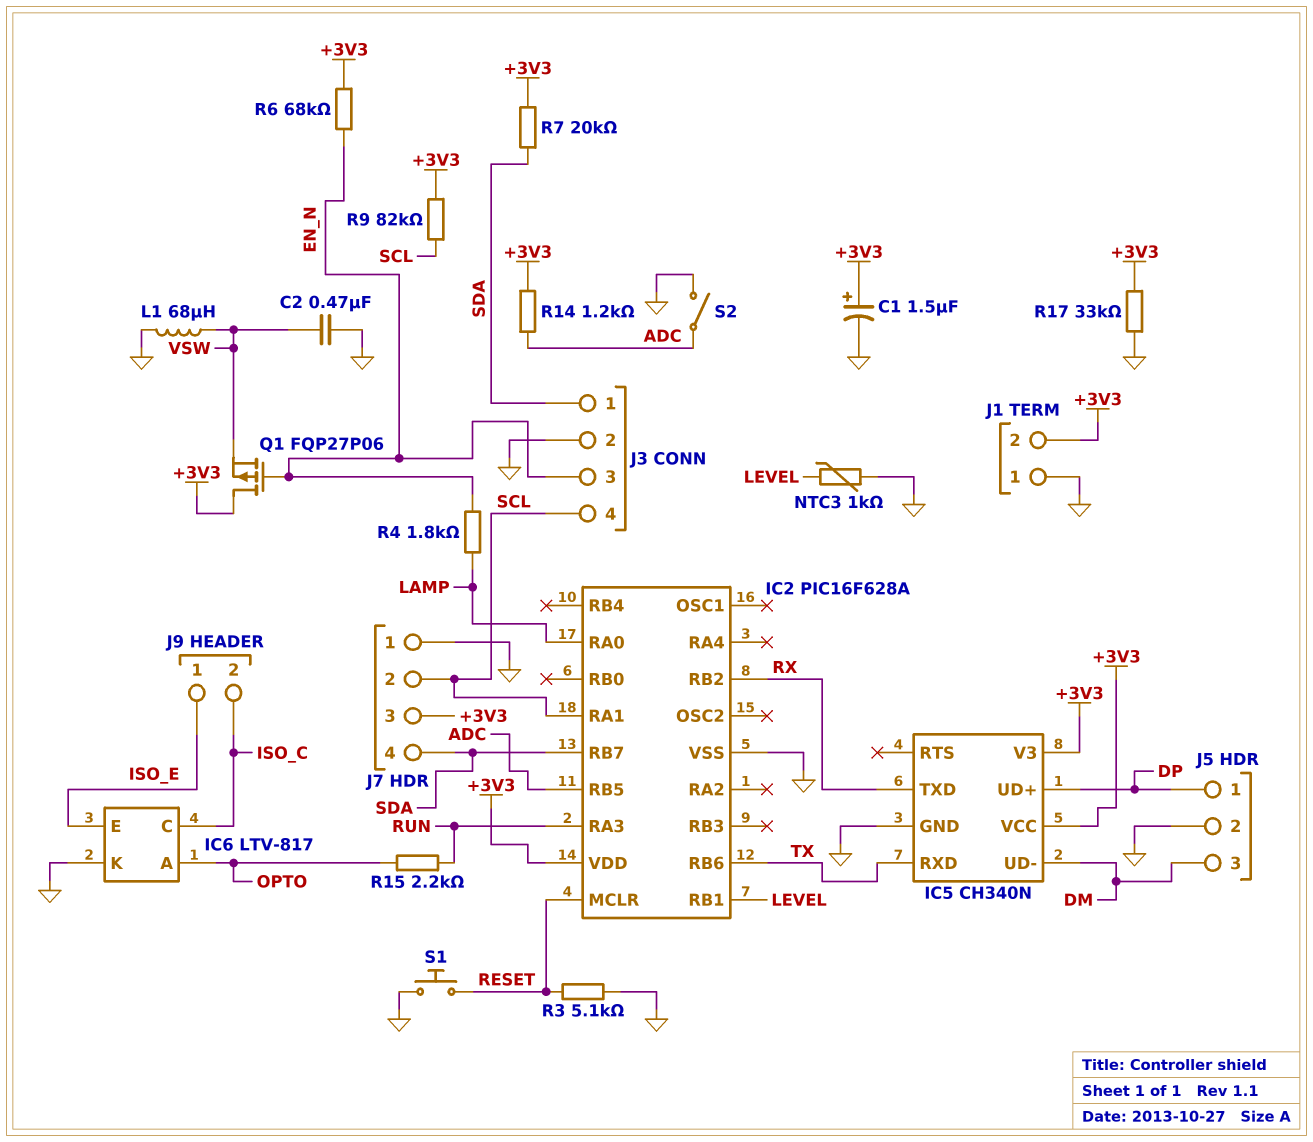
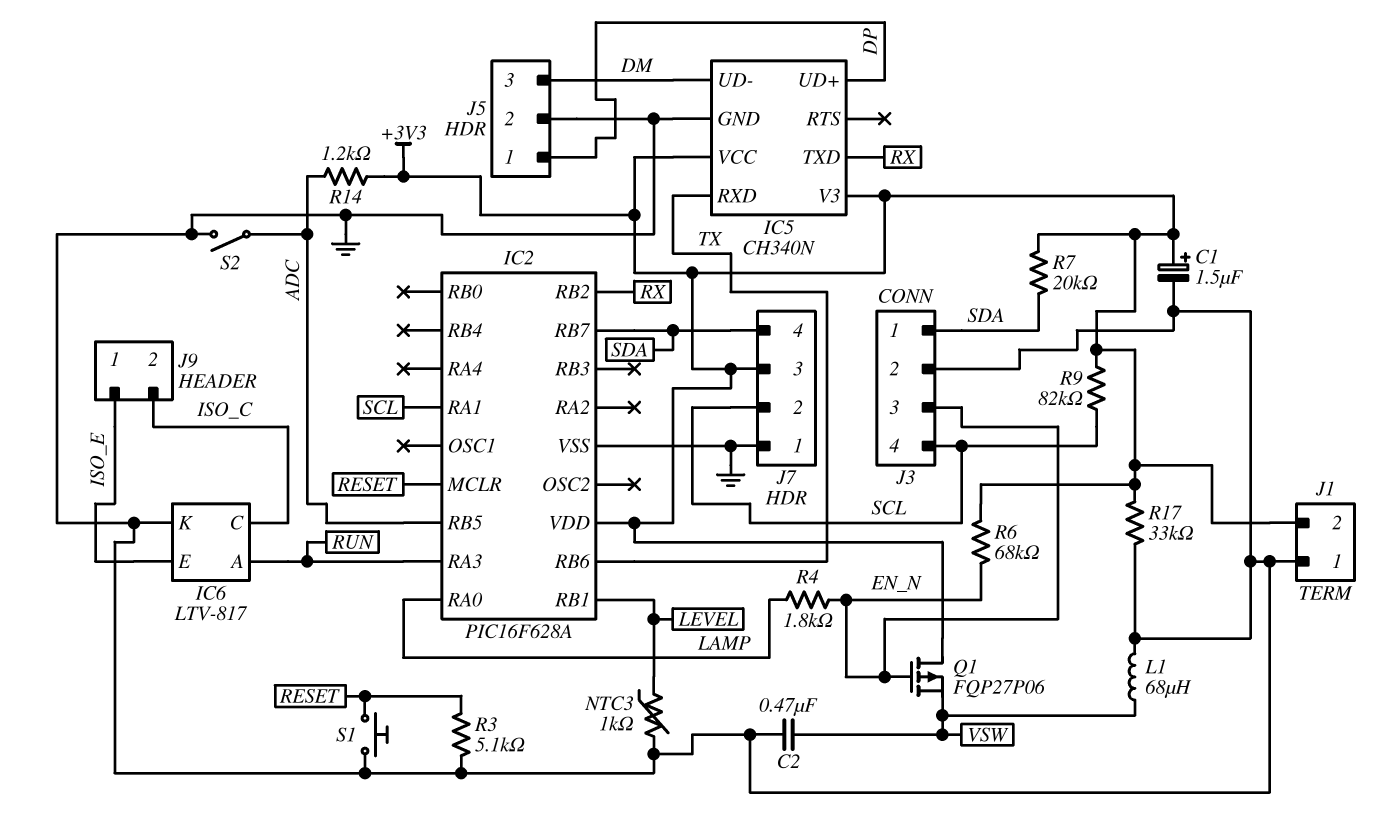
IC6 pin A: OPTO -> RUN
R15: 2.2k (OPTO, RUN) -> none

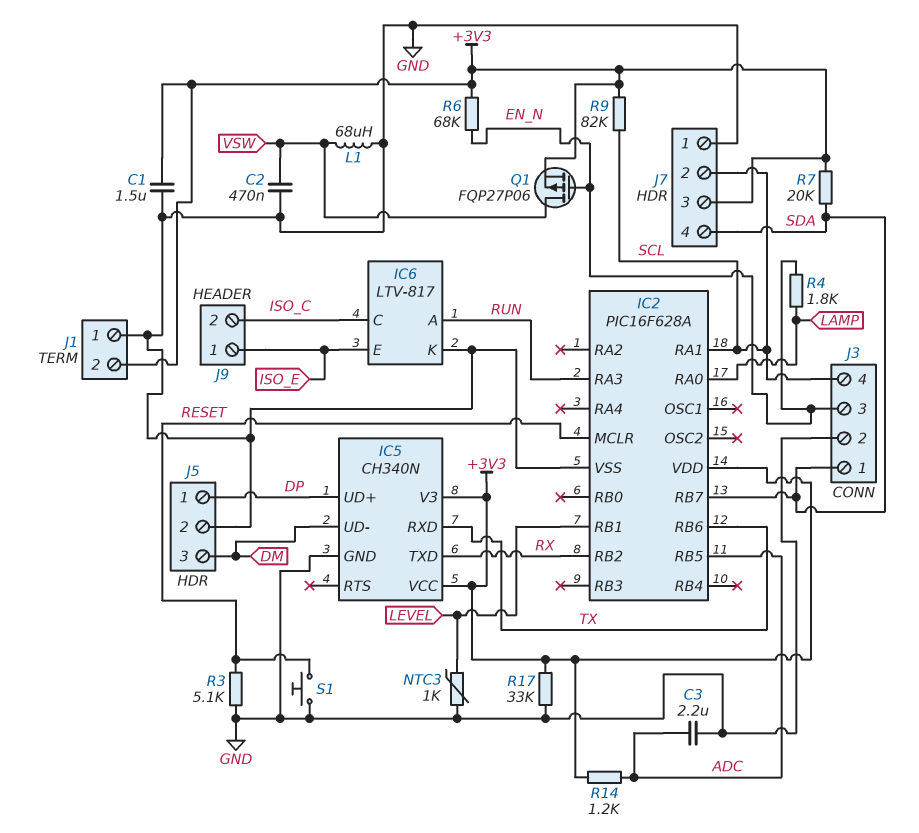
C1: 1.5uF (plus +3V3, minus GND) -> 1.5uF (+3V3, GND)
C3: none -> 2.2uF (ADC, GND)
Q1: PMOS FQP27P06 (G EN_N, D +3V3, S VSW) -> PMOS FQP27P06 (G EN_N, D VSW, S +3V3)
S2: switch (ADC, GND) -> none

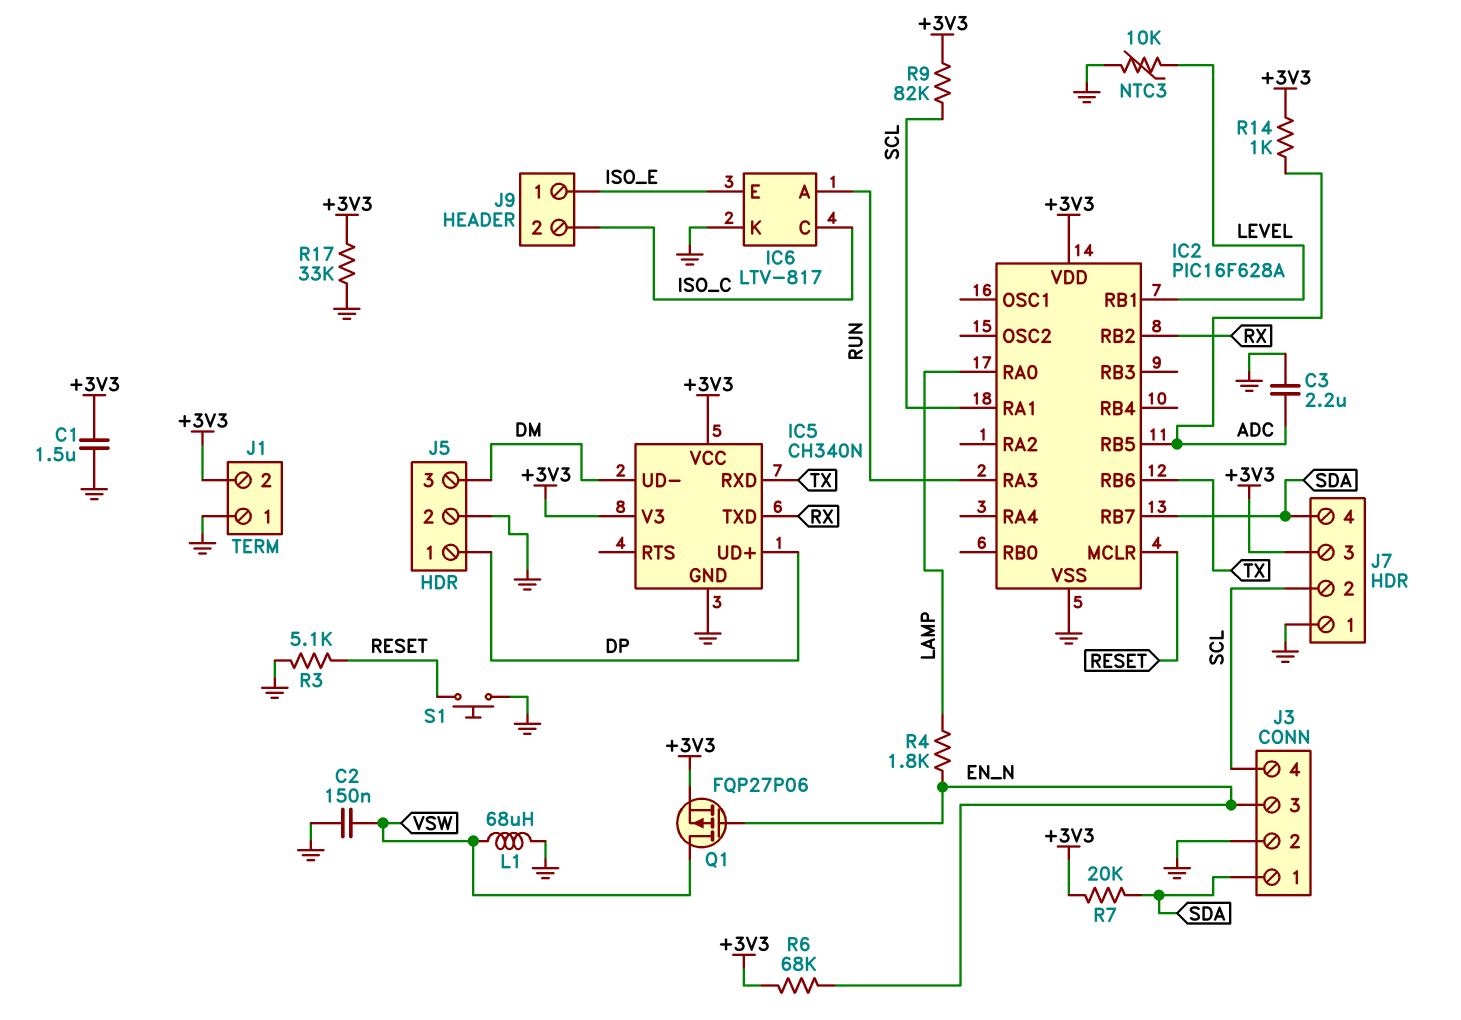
C2: 470nF (GND, VSW) -> 150nF (GND, VSW)
NTC3: 1k (GND, LEVEL) -> 10k (GND, LEVEL)
R14: 1.2k (+3V3, ADC) -> 1k (+3V3, ADC)

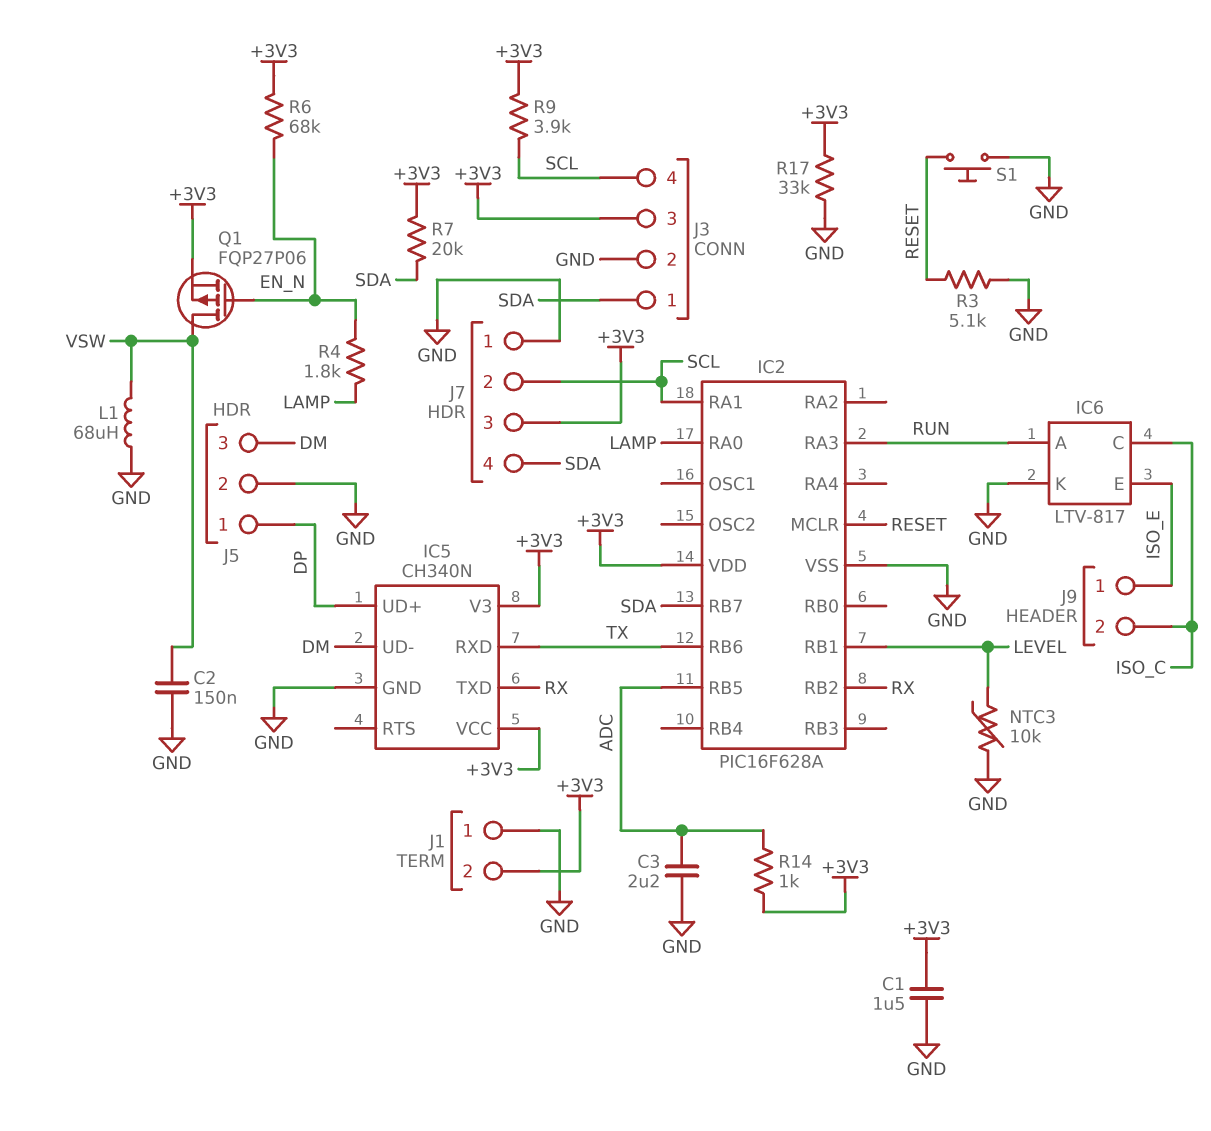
J3 pin 3: EN_N -> +3V3
R9: 82k (+3V3, SCL) -> 3.9k (+3V3, SCL)

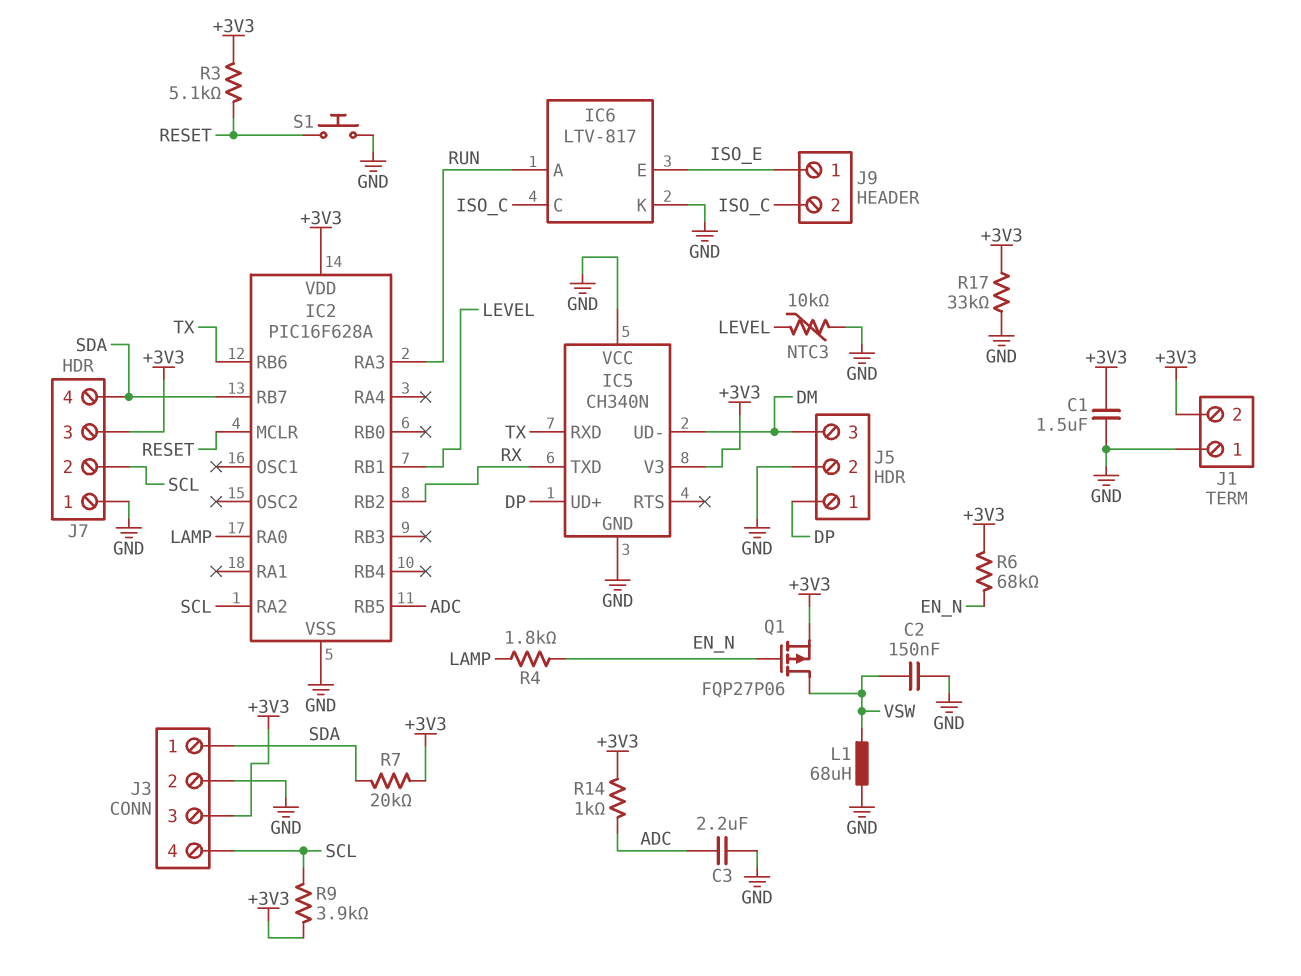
IC2 pin RA1: SCL -> none
IC2 pin RA2: none -> SCL
IC5 pin VCC: +3V3 -> GND
R3: 5.1k (GND, RESET) -> 5.1k (+3V3, RESET)

